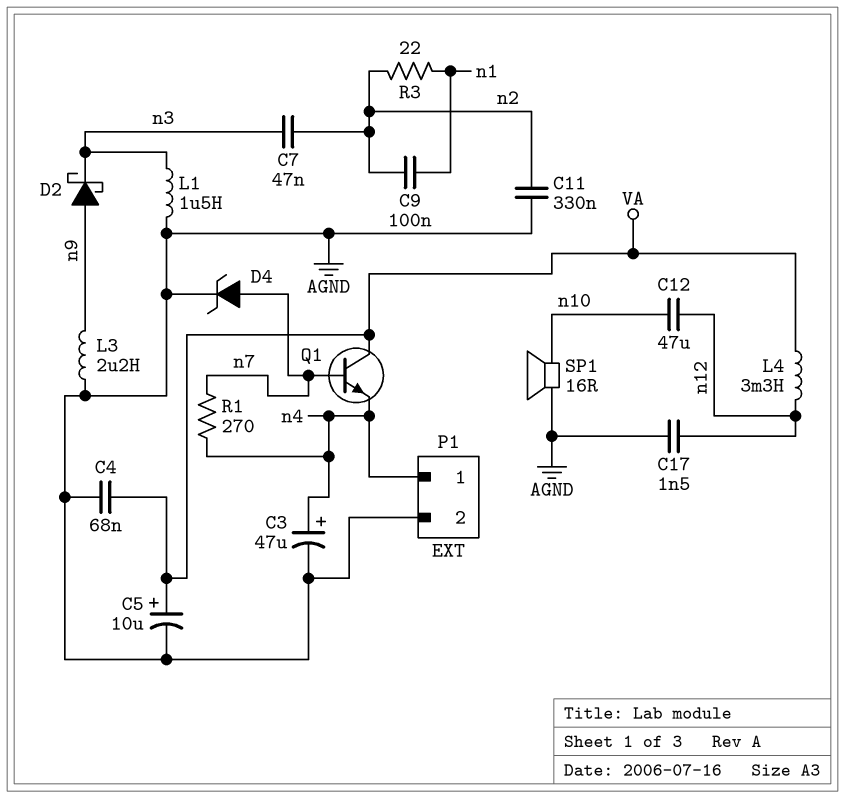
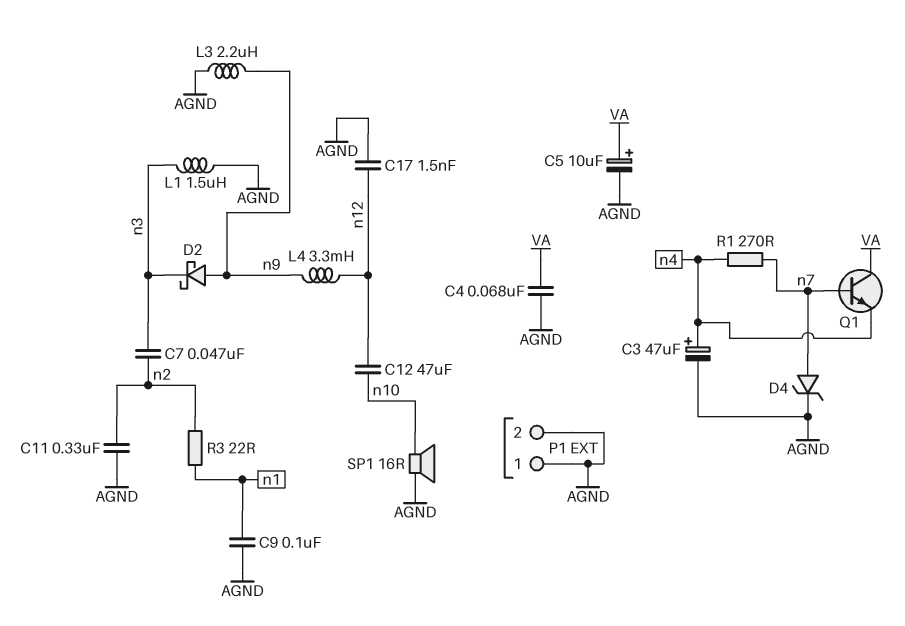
C9: 100nF (n1, n2) -> 100nF (AGND, n1)
L4: 3.3mH (VA, n12) -> 3.3mH (n9, n12)
P1 pin 1: n4 -> AGND

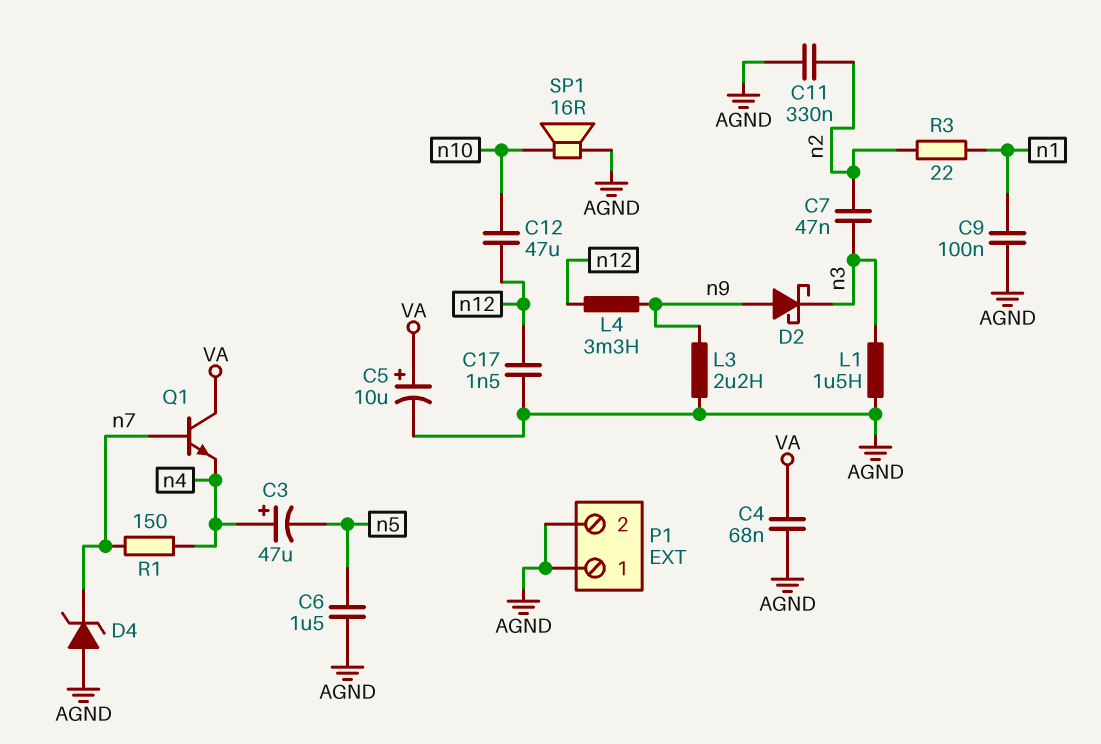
C3: 47uF (plus n4, minus AGND) -> 47uF (plus n4, minus n5)
C6: none -> 1.5uF (AGND, n5)
D4: zener (A n7, K AGND) -> zener (A AGND, K n7)
R1: 270 (n4, n7) -> 150 (n4, n7)

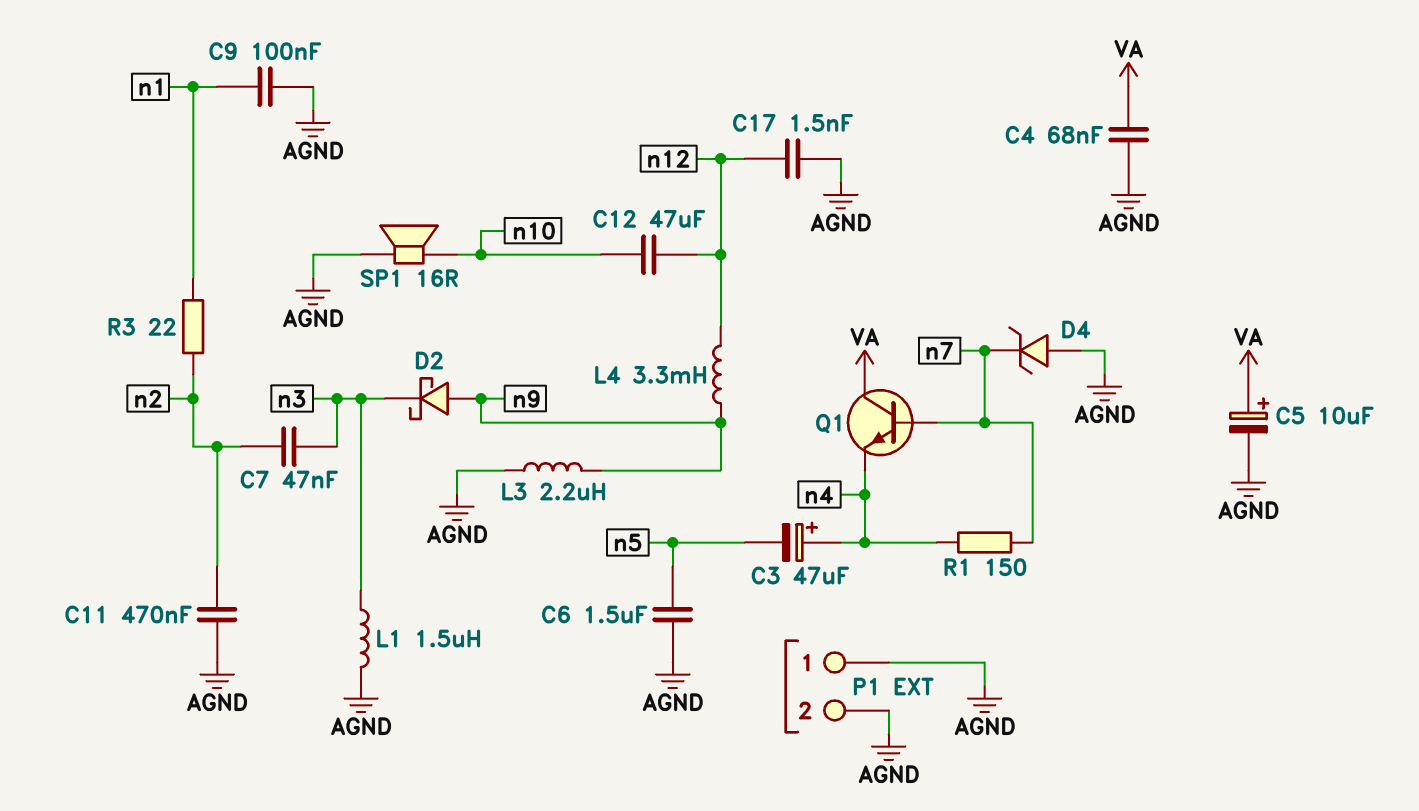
C11: 330nF (AGND, n2) -> 470nF (AGND, n2)

